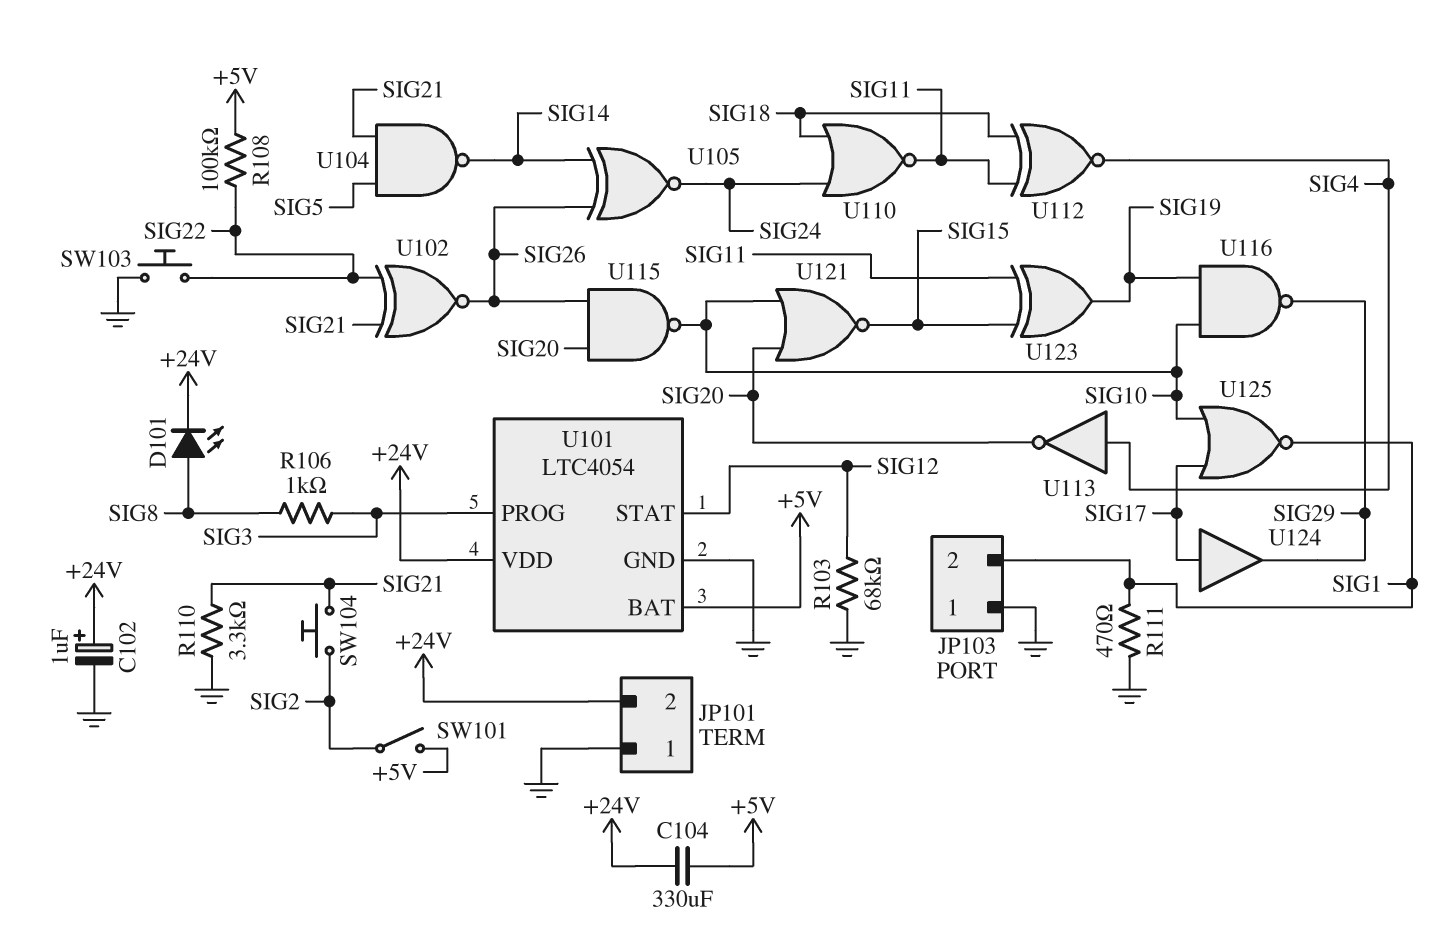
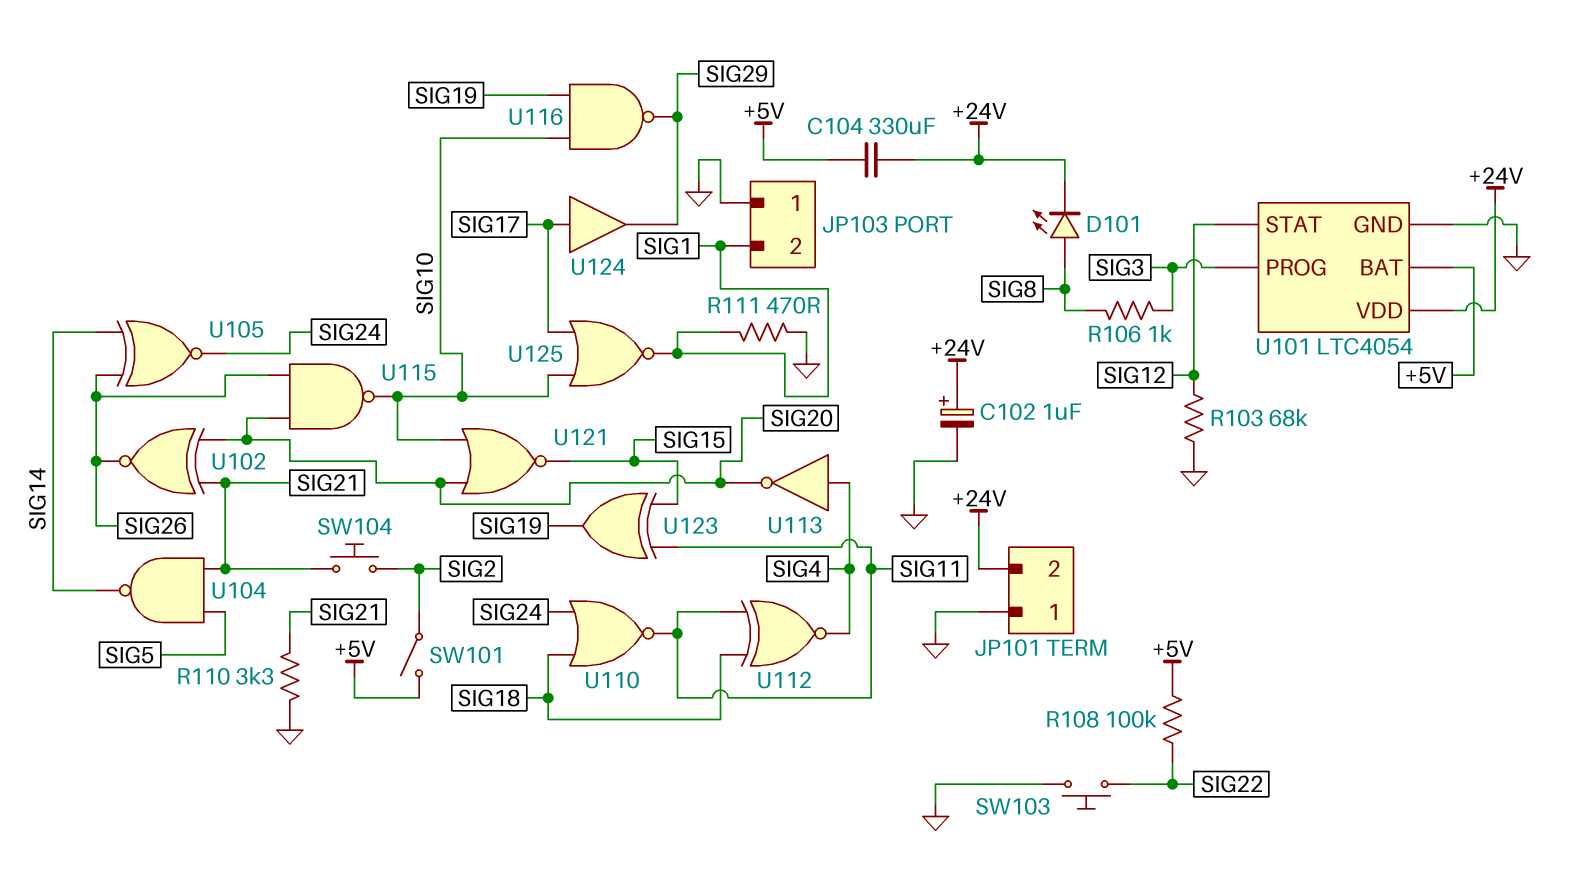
U102: XNOR (in SIG21, in SIG22, out SIG26) -> XNOR (in SIG20, in SIG21, out SIG26)

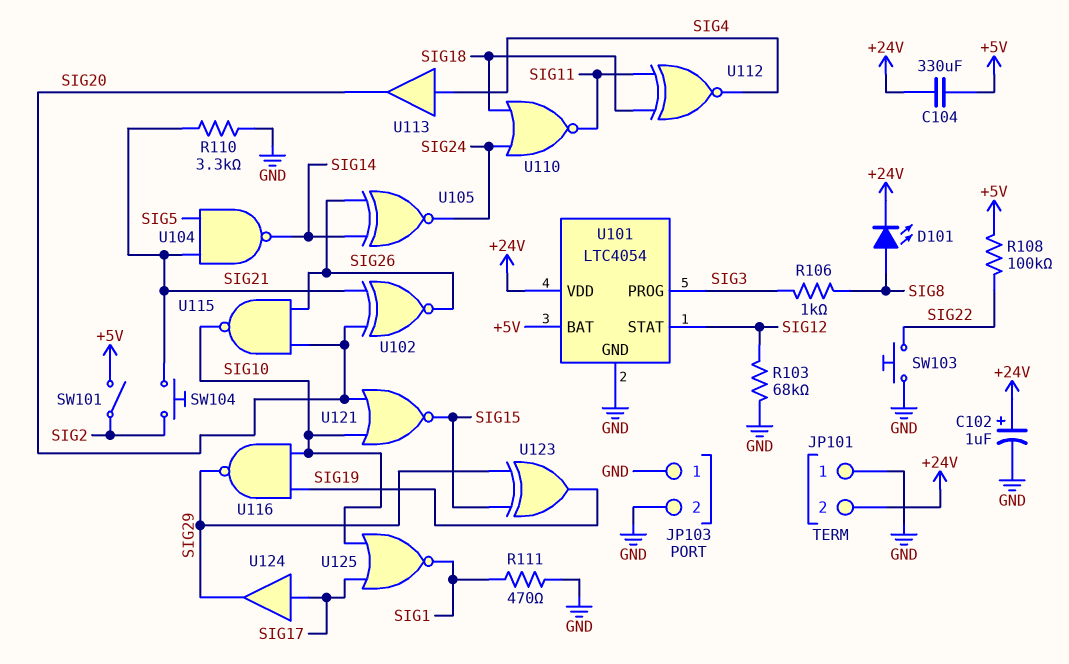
JP103 pin 2: SIG1 -> GND
U113: NOT (in SIG4, out SIG20) -> buffer (in SIG4, out SIG20)
U123: XOR (in SIG11, in SIG15, out SIG19) -> XOR (in SIG15, in SIG29, out SIG19)

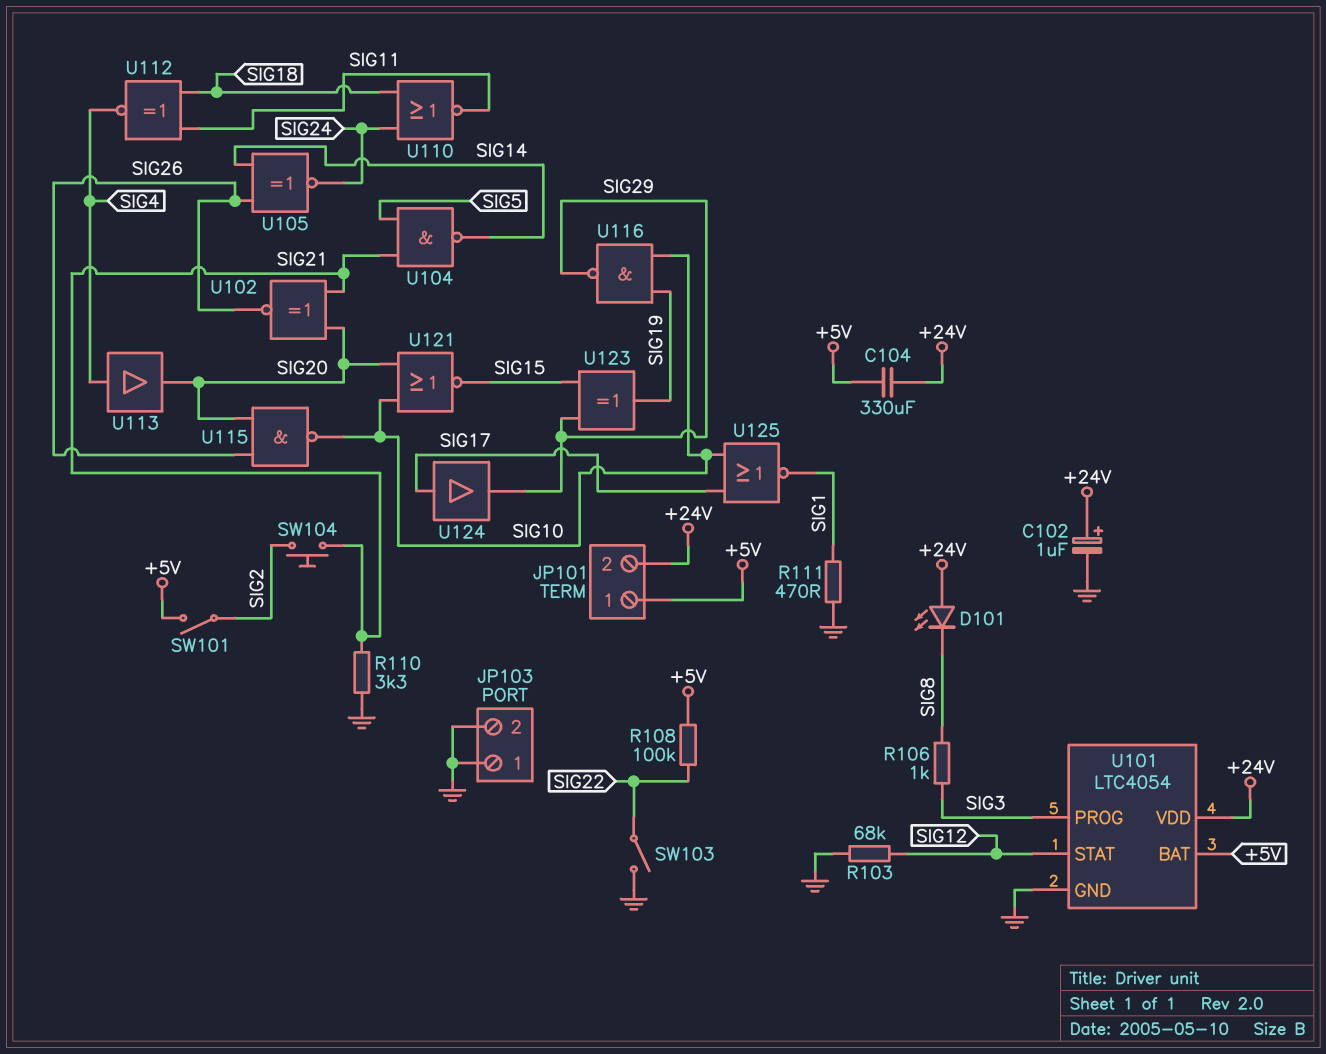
D101: LED (A SIG8, K +24V) -> LED (A +24V, K SIG8)
JP101 pin 1: GND -> +5V
SW103: button (GND, SIG22) -> switch (GND, SIG22)

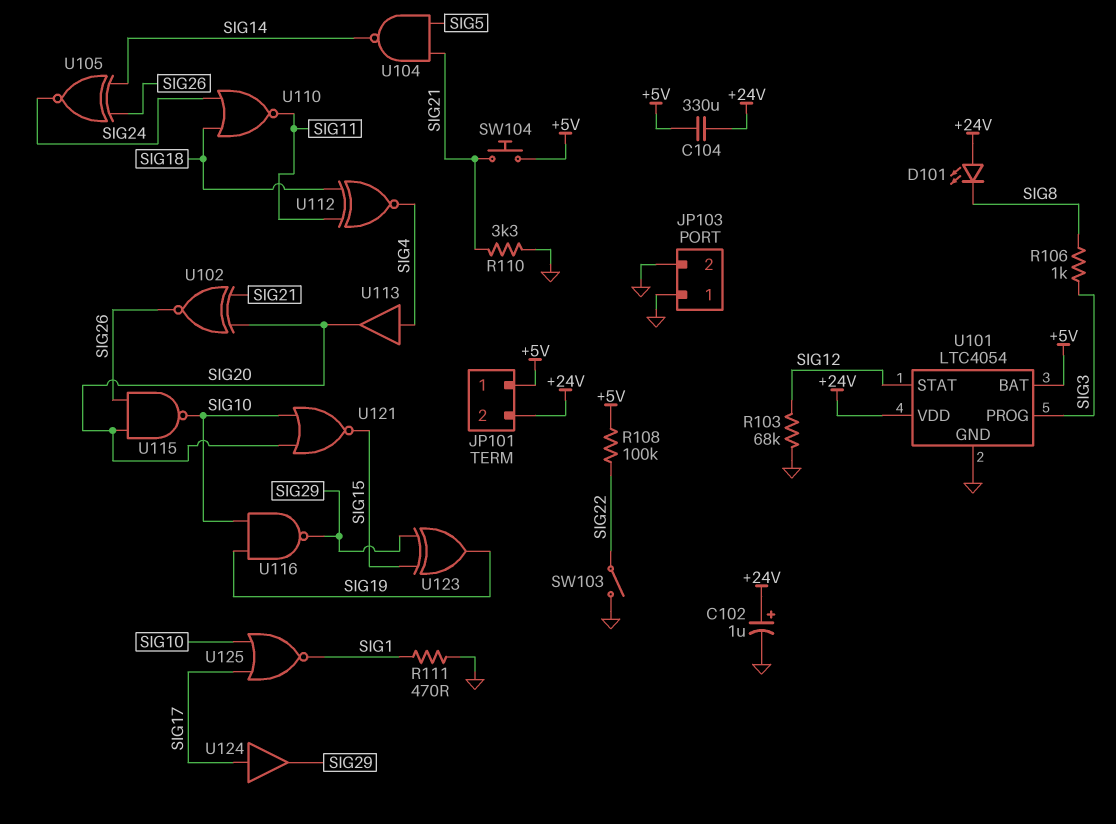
SW101: switch (+5V, SIG2) -> none
SW104: button (SIG2, SIG21) -> button (+5V, SIG21)

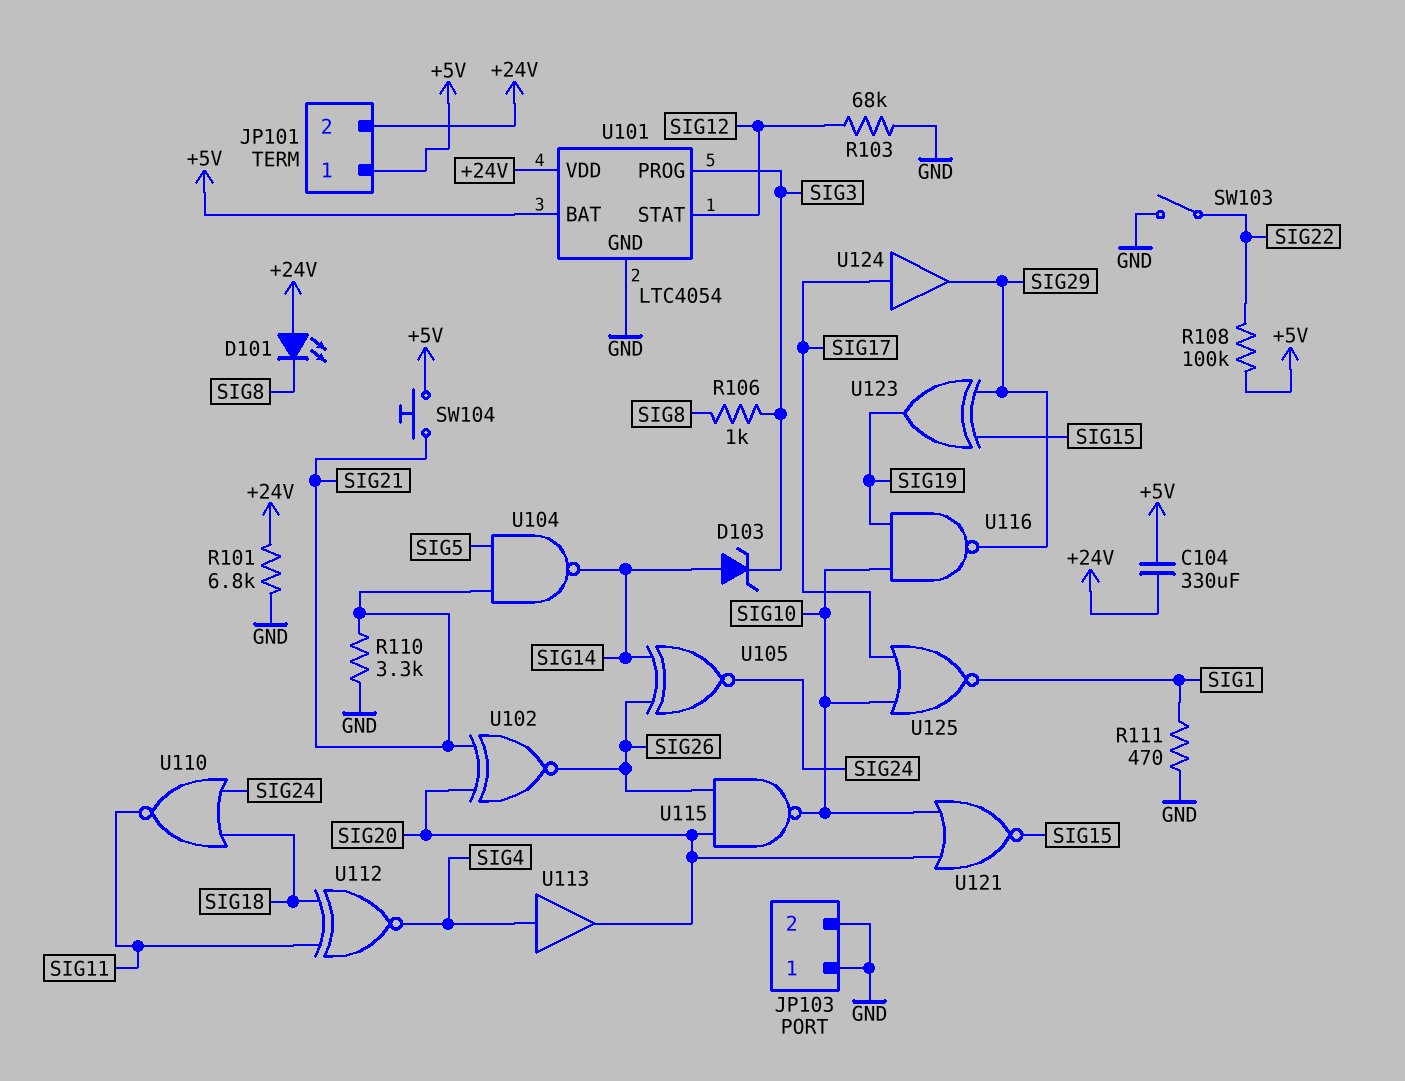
C102: 1uF (plus +24V, minus GND) -> none
D103: none -> zener (A SIG14, K SIG3)
R101: none -> 6.8k (+24V, GND)

